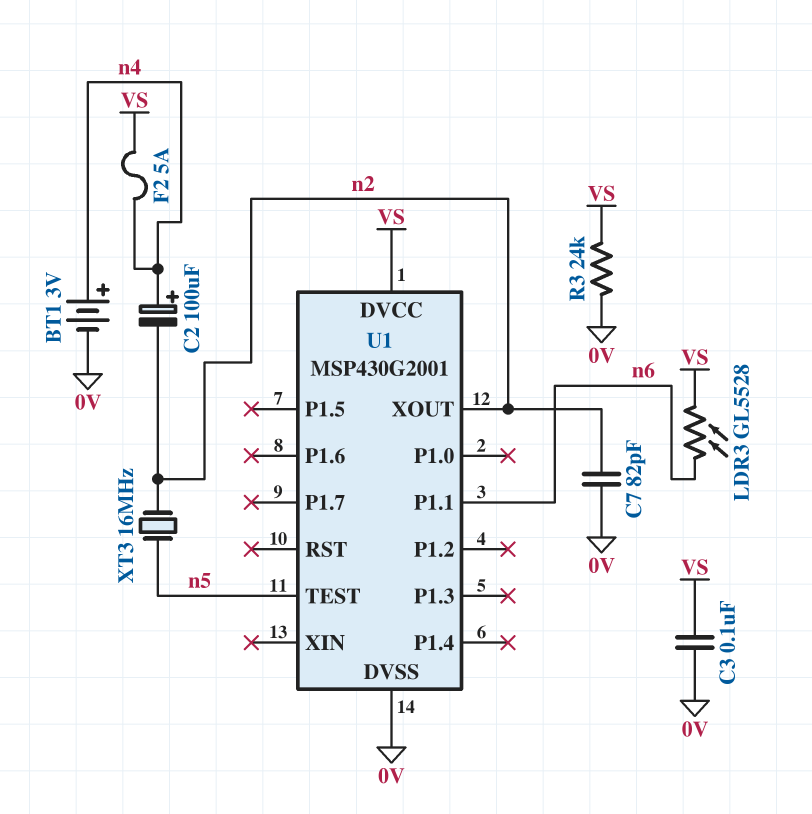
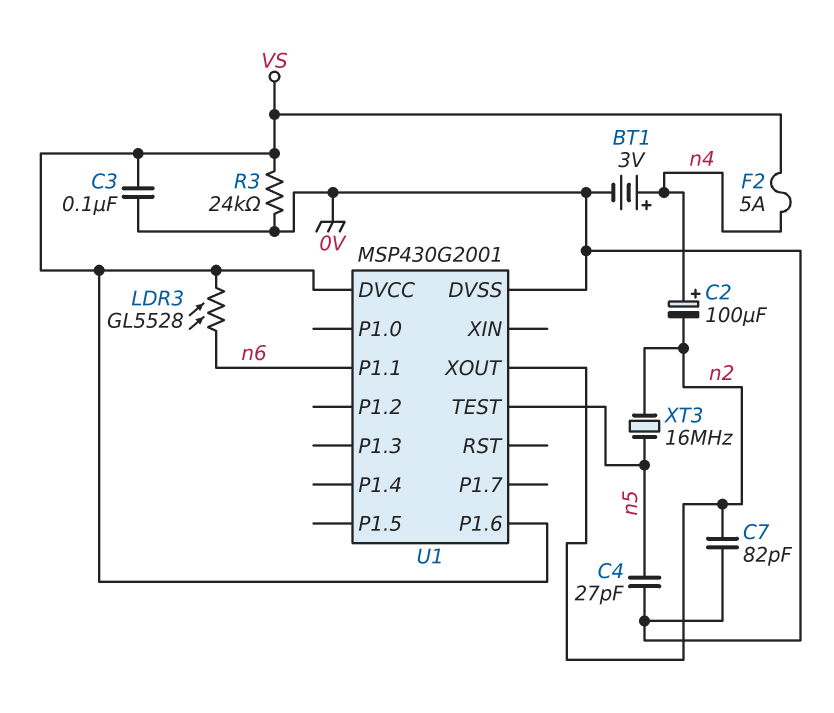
C4: none -> 27pF (0V, n5)
U1 pin P1.6: none -> VS

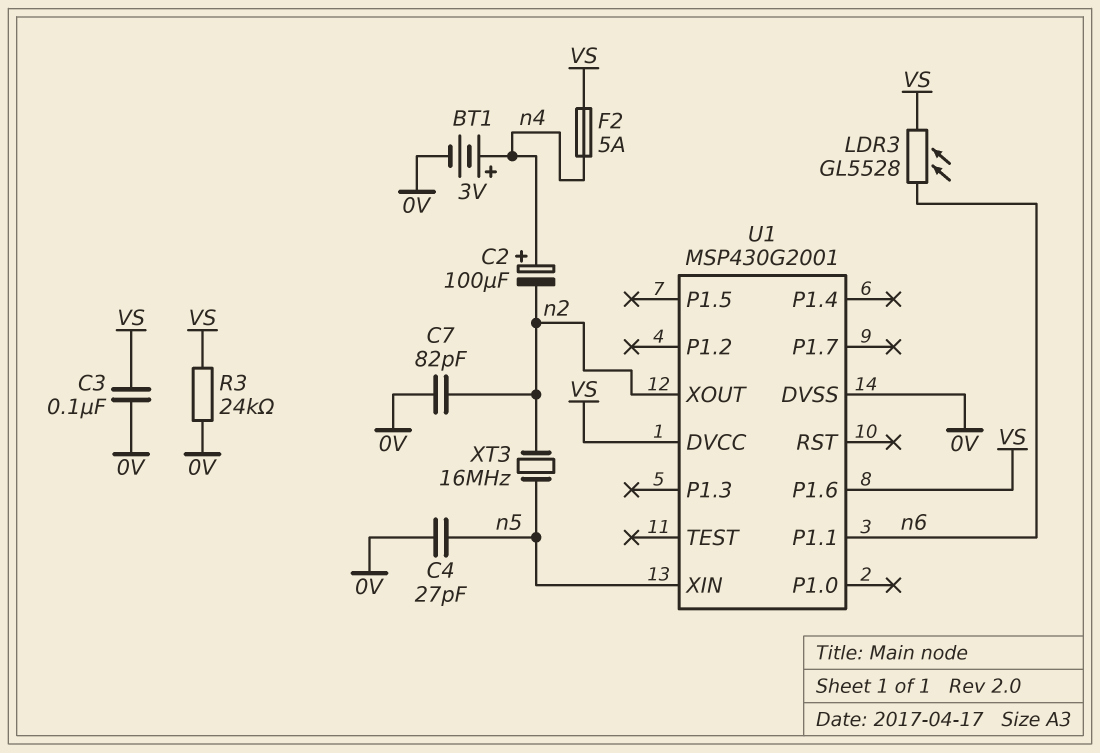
U1 pin TEST: n5 -> none
U1 pin XIN: none -> n5

